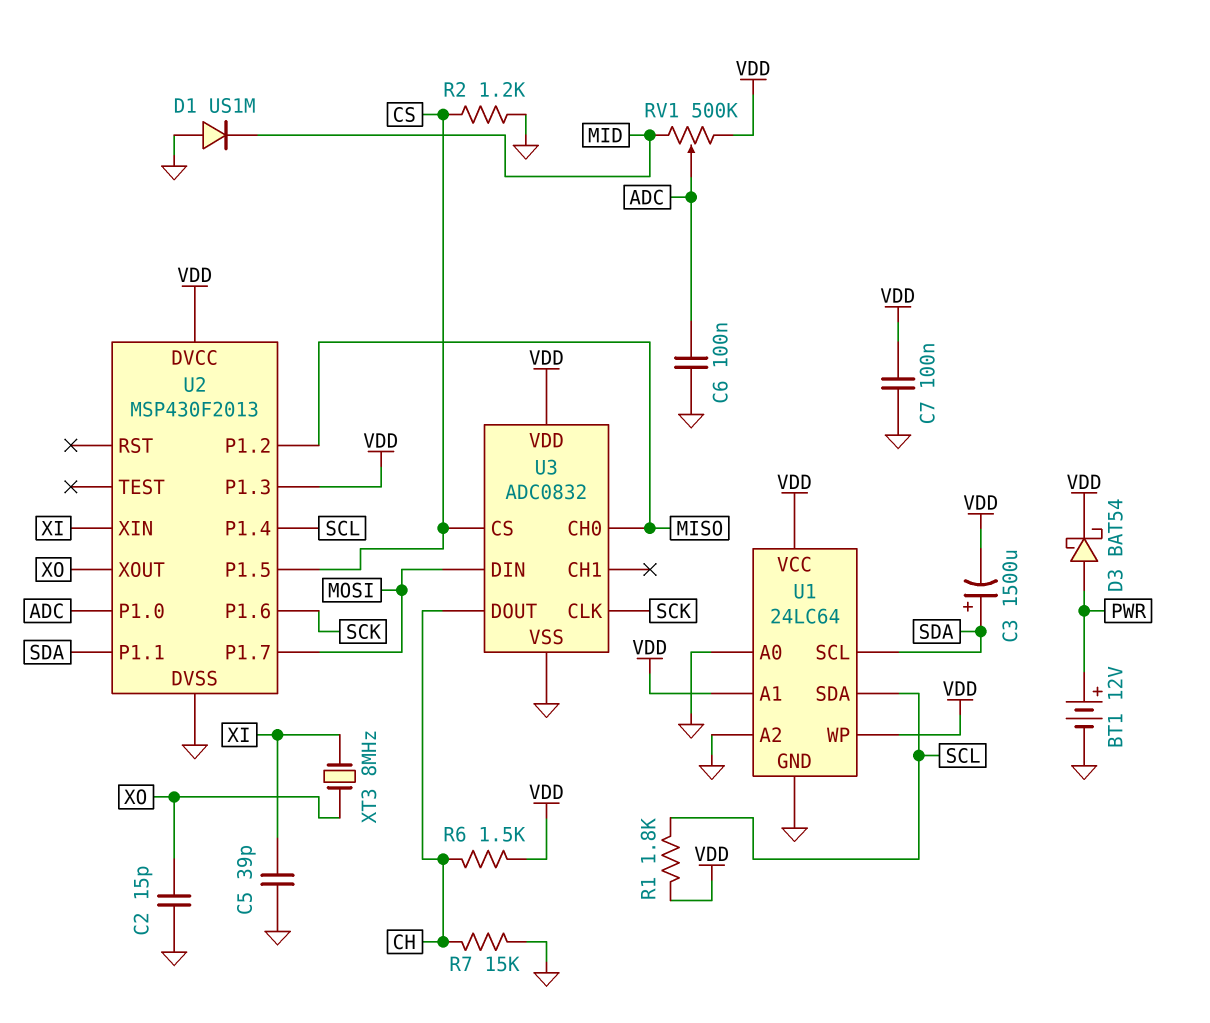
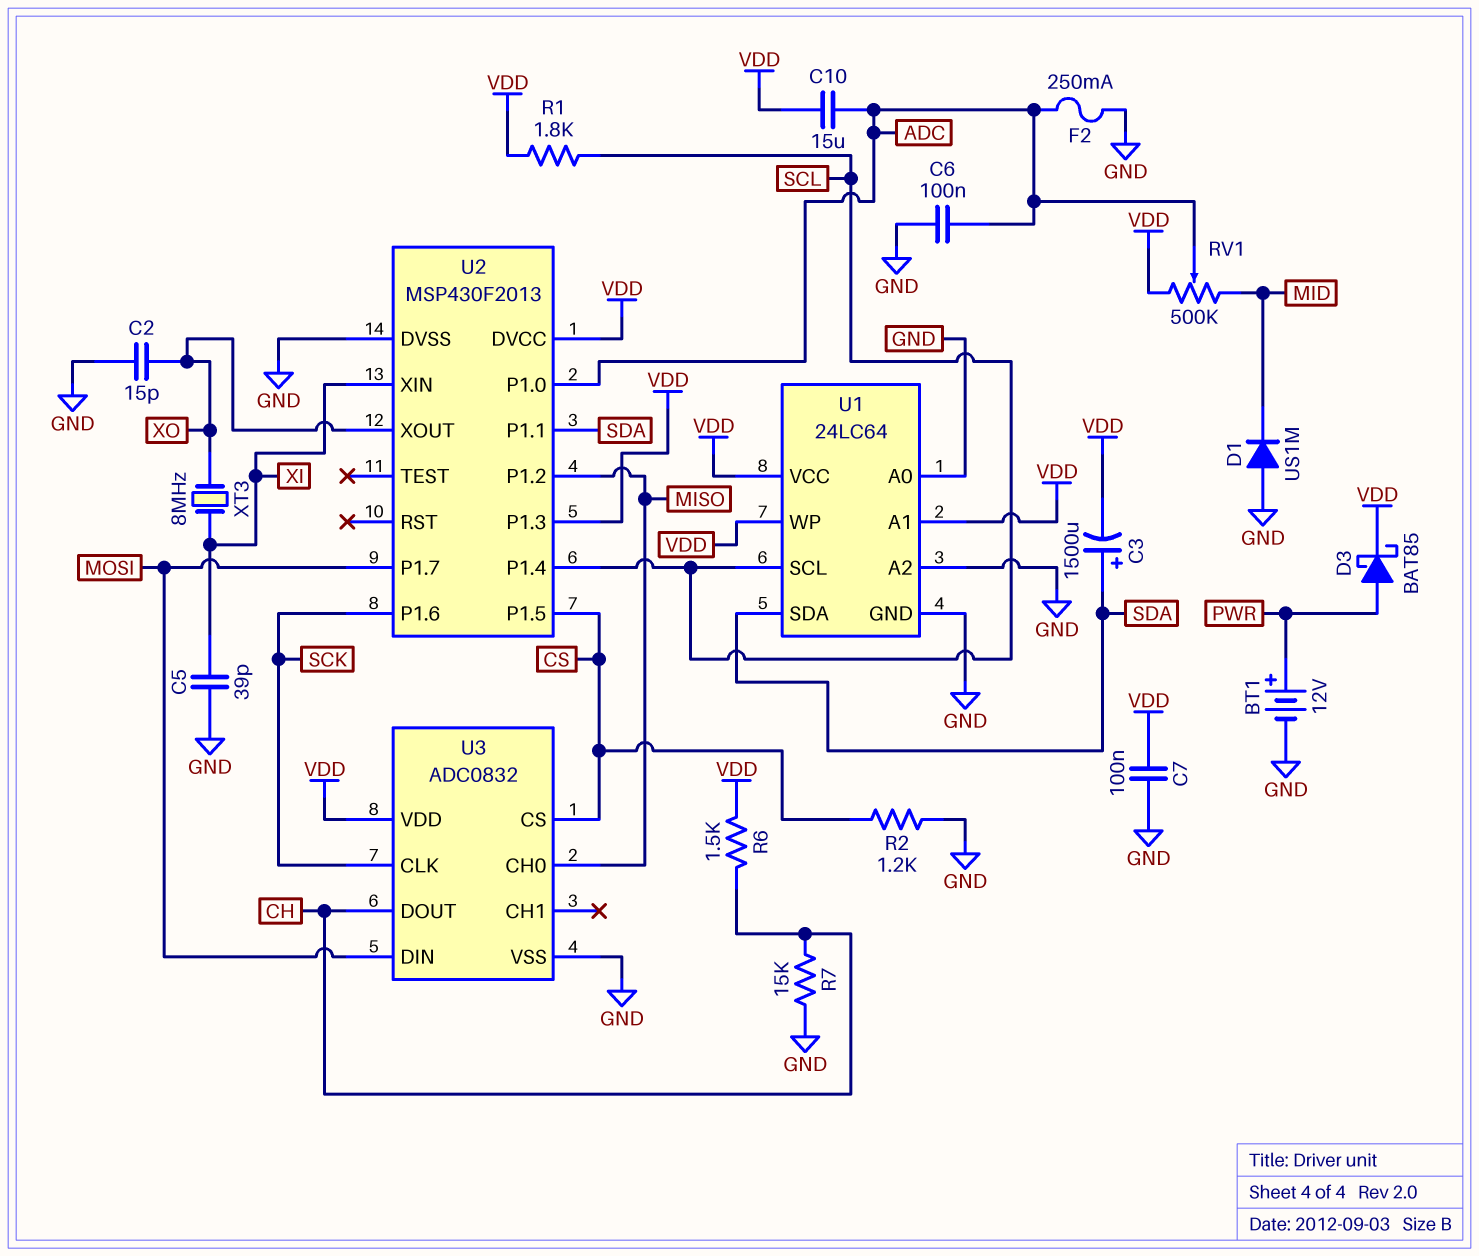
C10: none -> 15uF (ADC, VDD)
D3: schottky BAT54 (A PWR, K VDD) -> schottky BAT85 (A PWR, K VDD)
F2: none -> 250mA (ADC, GND)
U1 pin SCL: SDA -> SCL
U1 pin SDA: SCL -> SDA

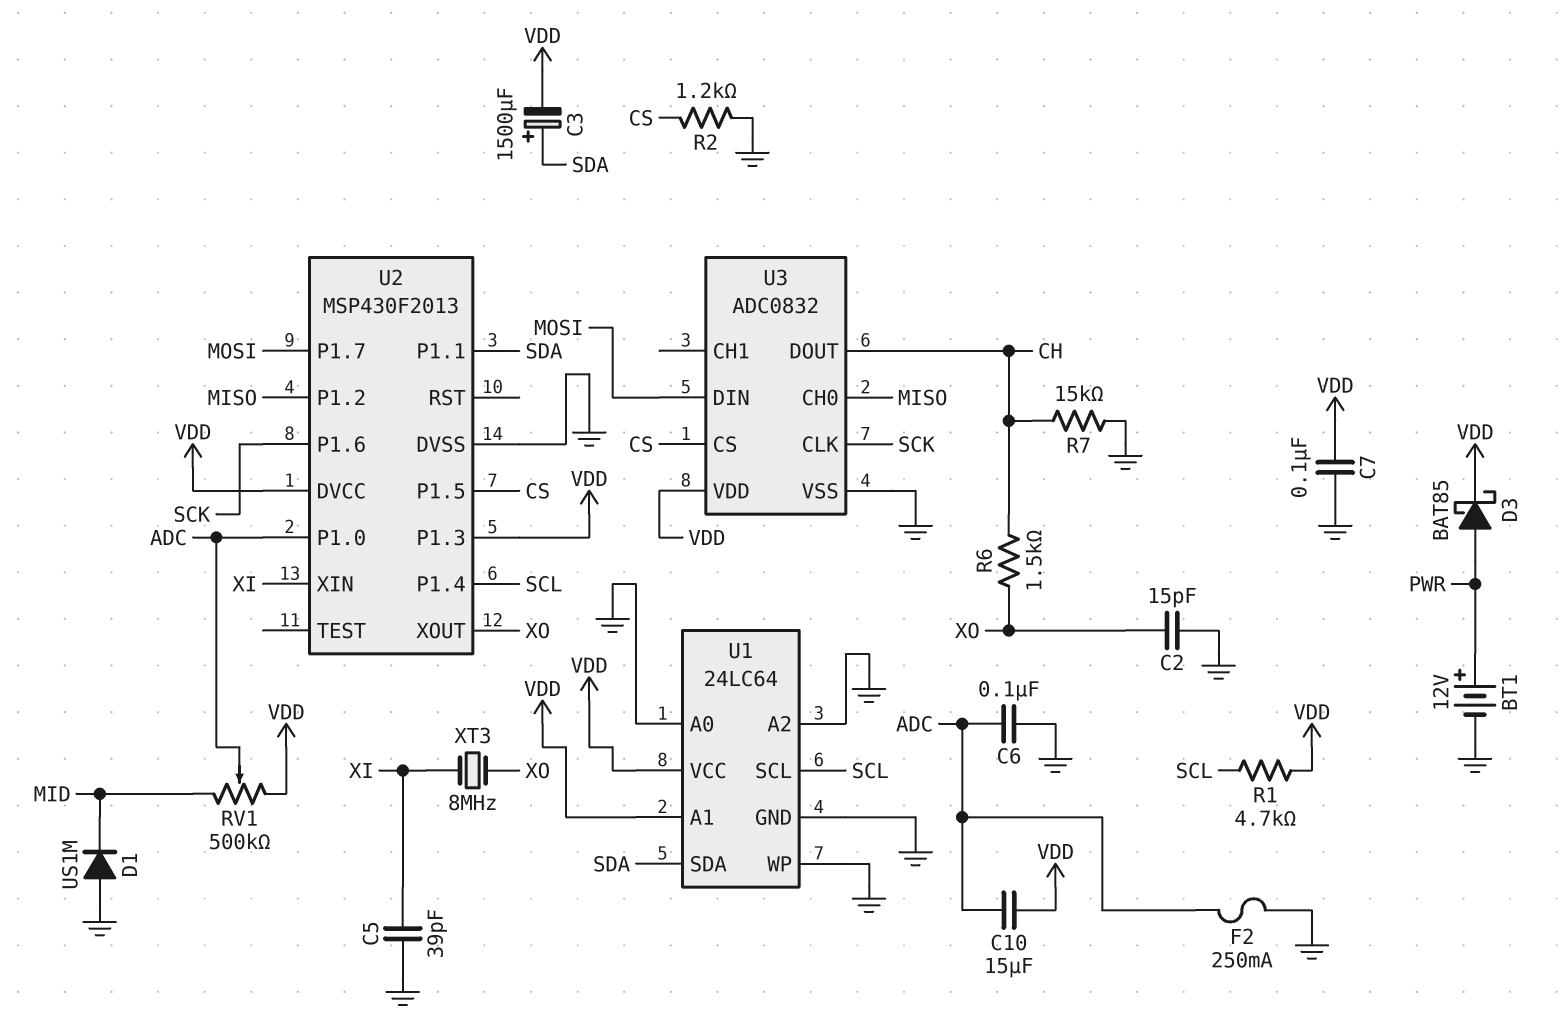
R1: 1.8k (SCL, VDD) -> 4.7k (SCL, VDD)
R6: 1.5k (CH, VDD) -> 1.5k (CH, XO)
U1 pin WP: VDD -> GND

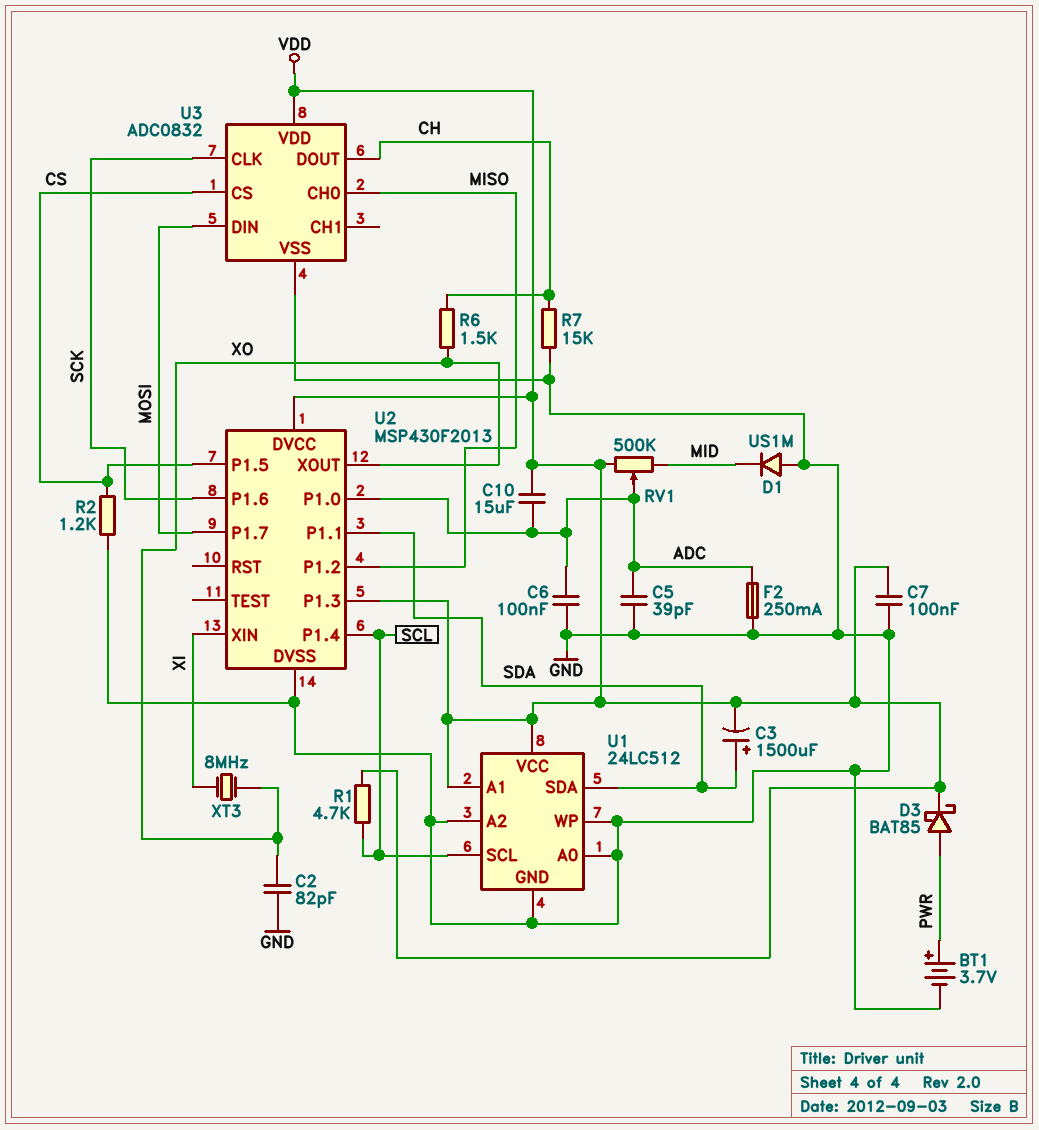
BT1: 12V (plus PWR, minus GND) -> 3.7V (plus PWR, minus GND)
C2: 15pF (GND, XO) -> 82pF (GND, XO)
C5: 39pF (GND, XI) -> 39pF (ADC, GND)
U1: 24LC64 -> 24LC512

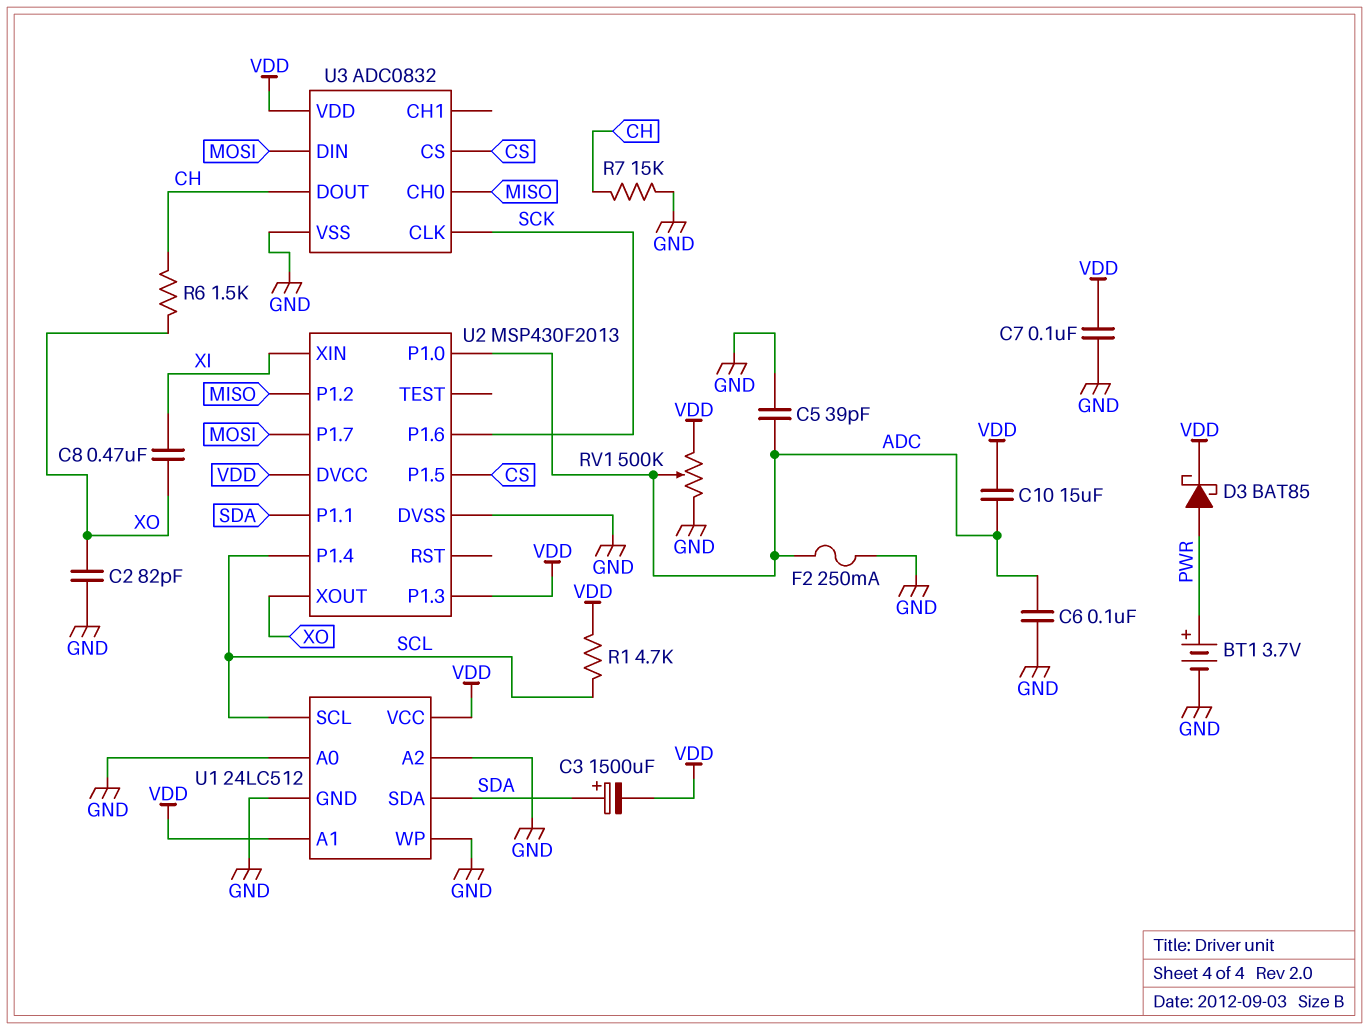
C8: none -> 470nF (XI, XO)
D1: diode US1M (A GND, K MID) -> none
R2: 1.2k (CS, GND) -> none
RV1: 500k (MID, VDD, wiper ADC) -> 500k (GND, VDD, wiper ADC)
XT3: 8MHz (XI, XO) -> none

